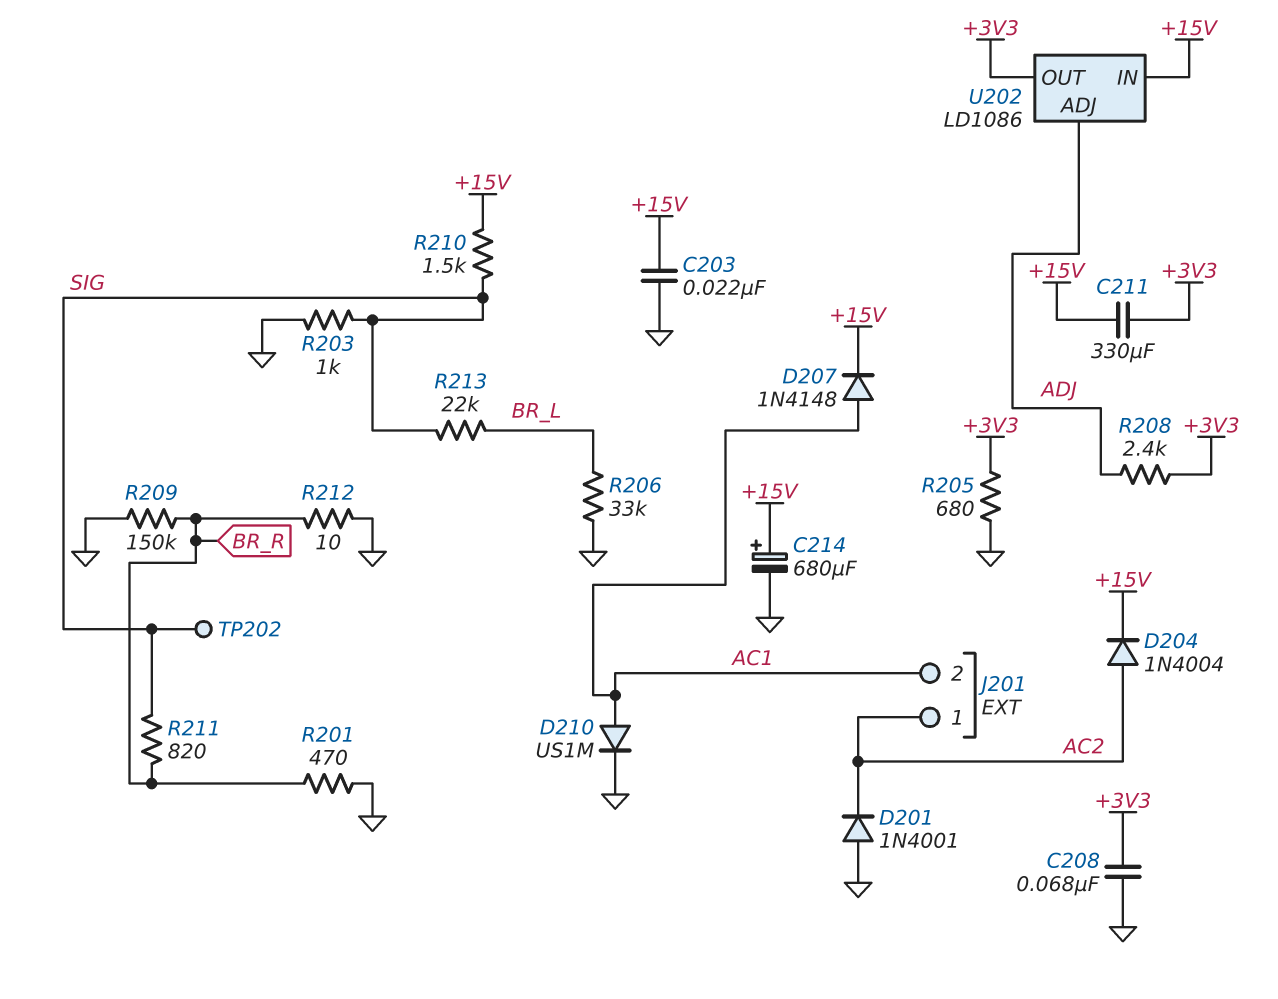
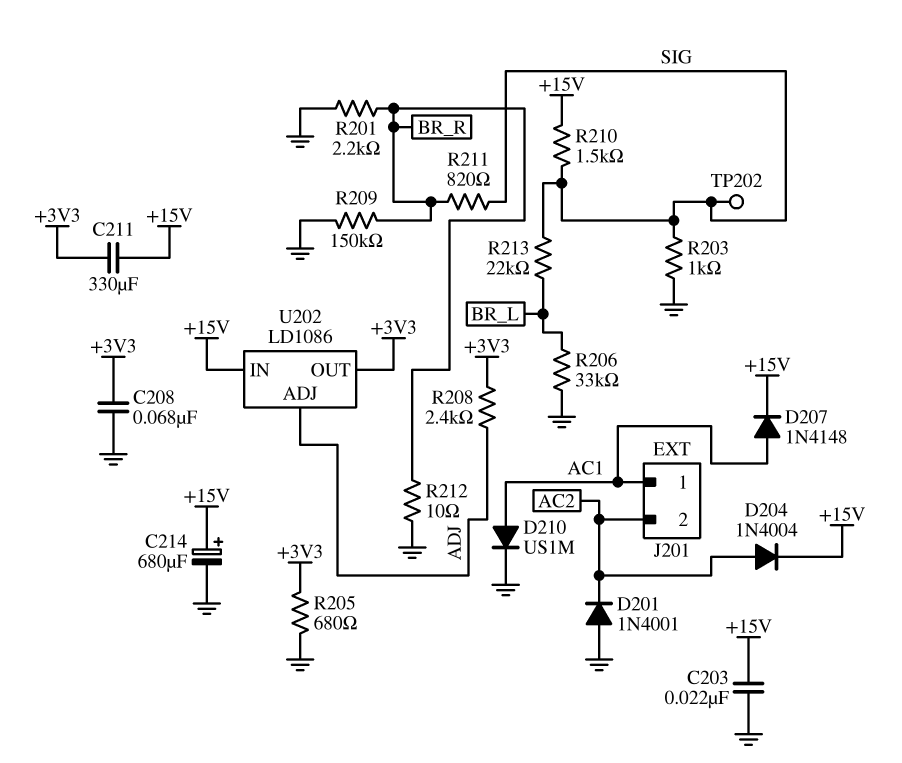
J201 pin 1: AC2 -> AC1
J201 pin 2: AC1 -> AC2
R201: 470 (BR_R, GND) -> 2.2k (BR_R, GND)

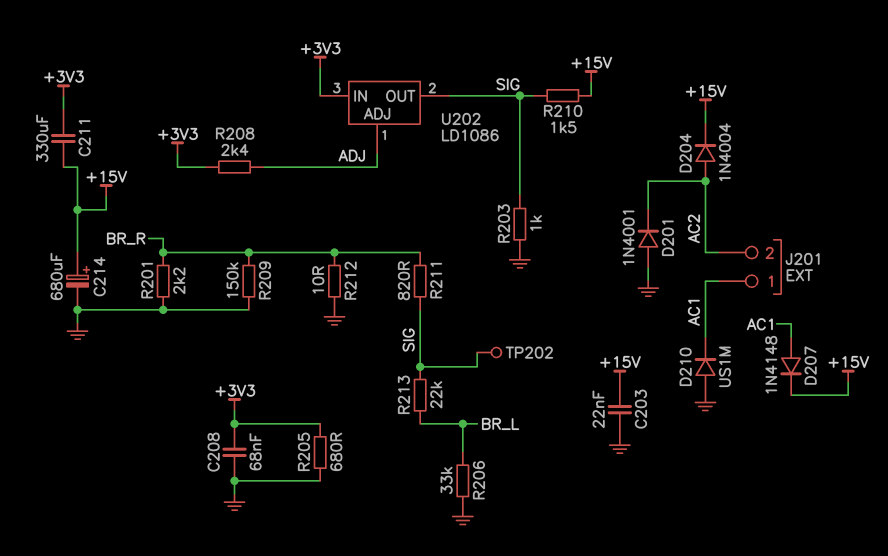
D210: diode US1M (A AC1, K GND) -> diode US1M (A GND, K AC1)
U202 pin IN: +15V -> +3V3
U202 pin OUT: +3V3 -> SIG

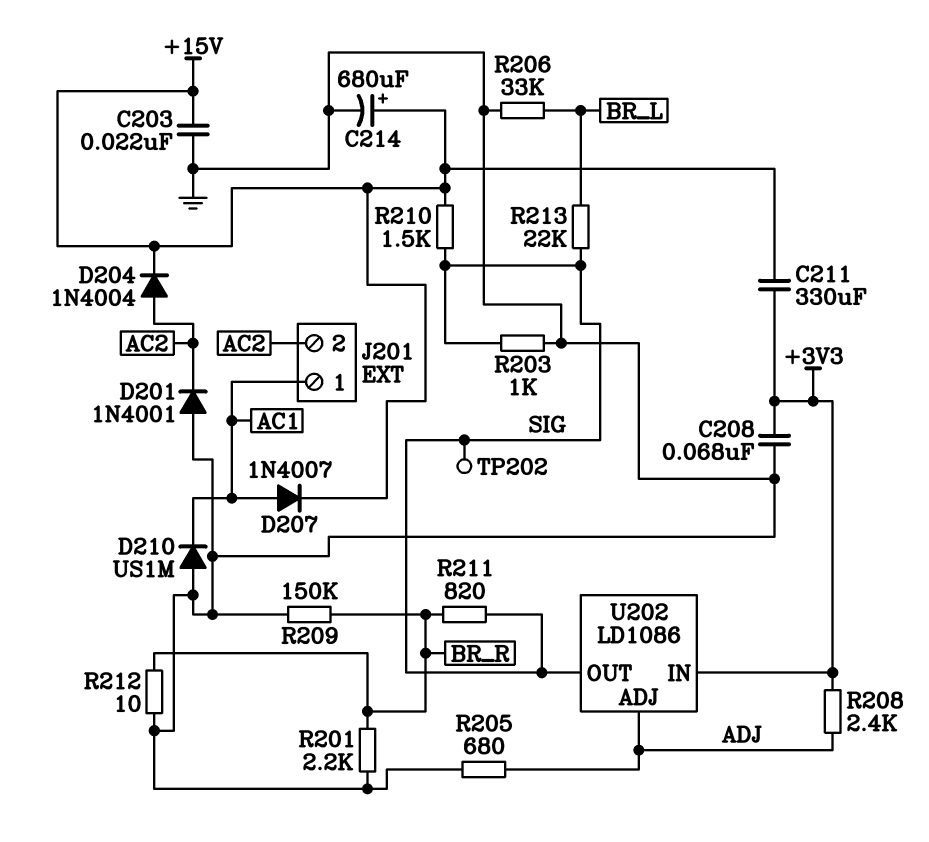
D207: diode 1N4148 (A AC1, K +15V) -> diode 1N4007 (A AC1, K +15V)
R205: 680 (+3V3, GND) -> 680 (ADJ, GND)

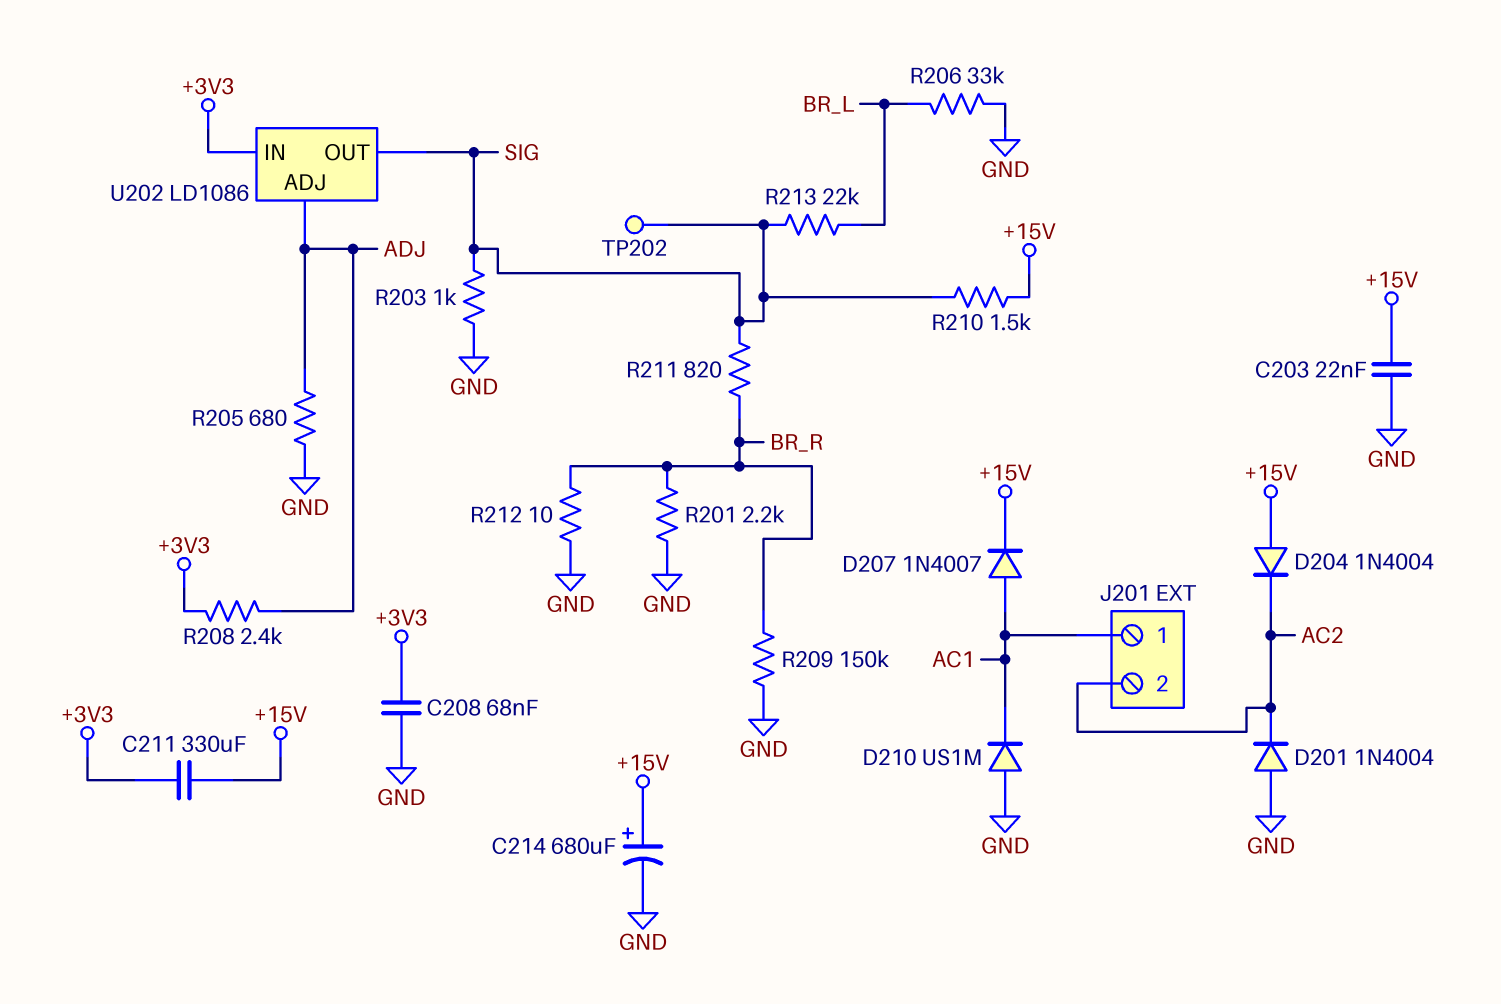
D201: diode 1N4001 (A GND, K AC2) -> diode 1N4004 (A GND, K AC2)
D204: diode 1N4004 (A AC2, K +15V) -> diode 1N4004 (A +15V, K AC2)

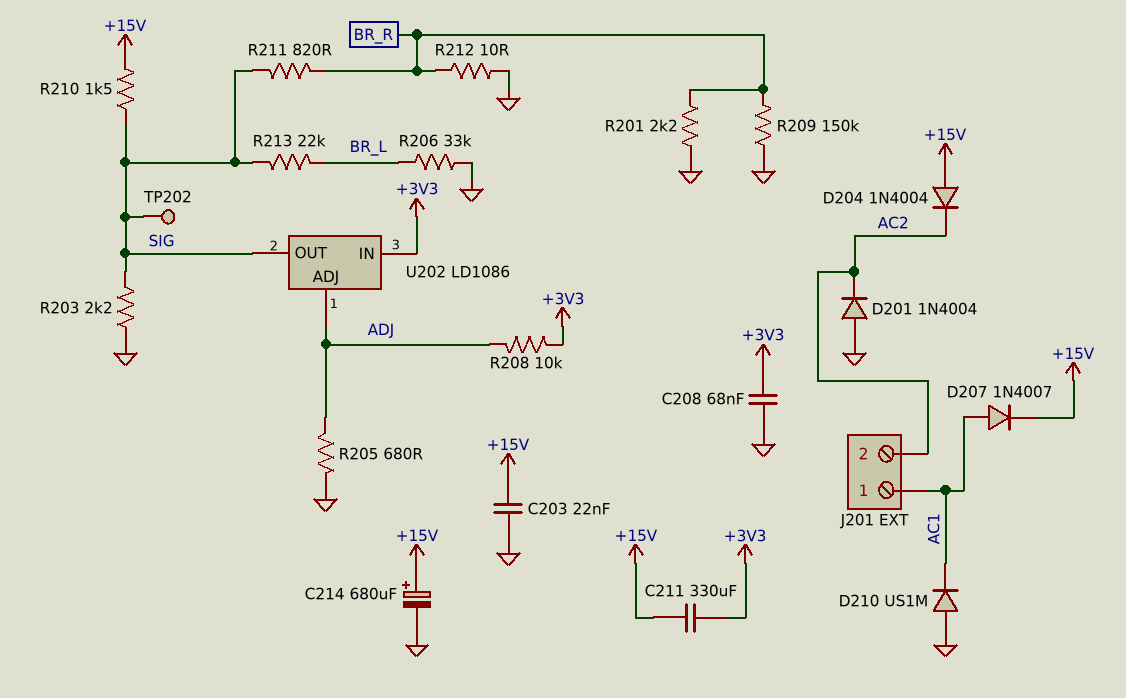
R203: 1k (GND, SIG) -> 2.2k (GND, SIG)
R208: 2.4k (+3V3, ADJ) -> 10k (+3V3, ADJ)

